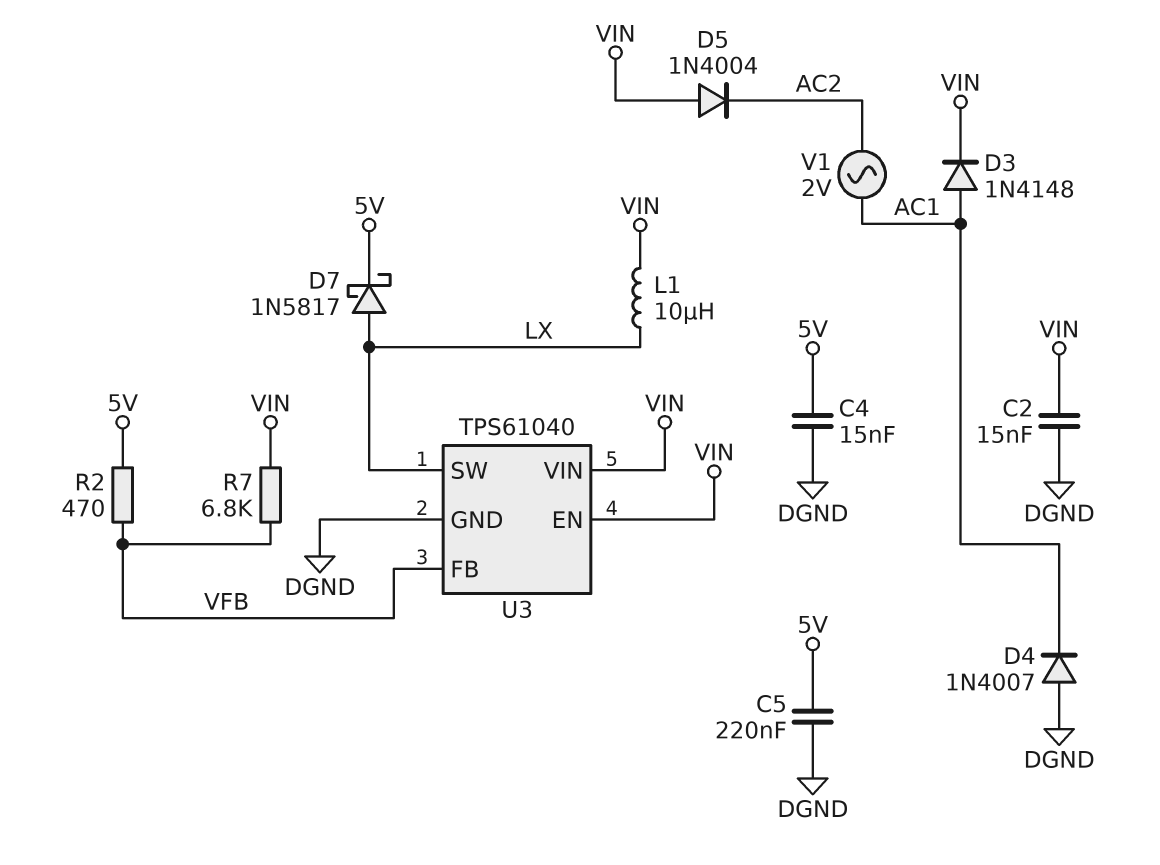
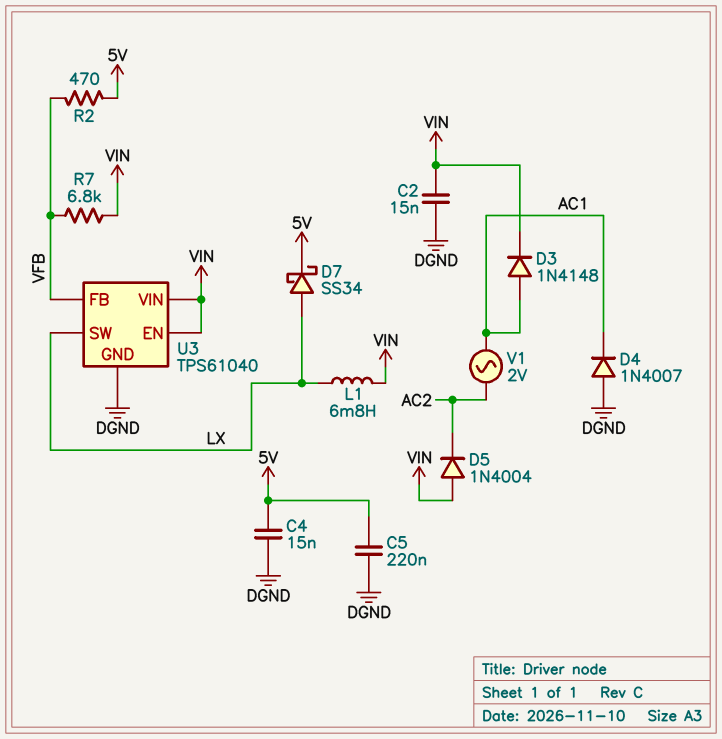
D7: schottky 1N5817 (A LX, K 5V) -> schottky SS34 (A LX, K 5V)
L1: 10uH (LX, VIN) -> 6.8mH (LX, VIN)

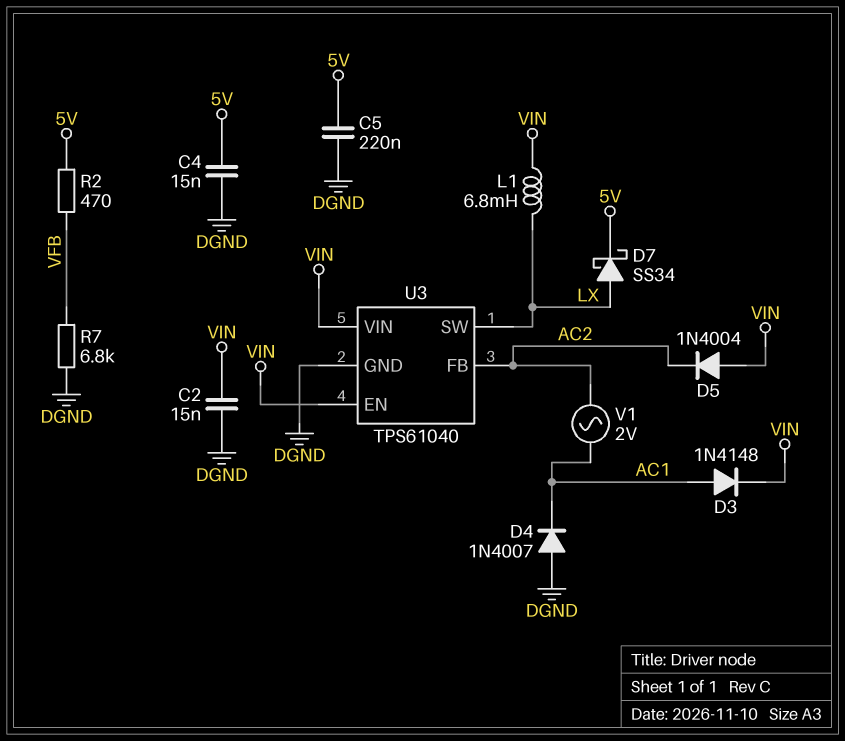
R7: 6.8k (VFB, VIN) -> 6.8k (DGND, VFB)
U3 pin FB: VFB -> AC2

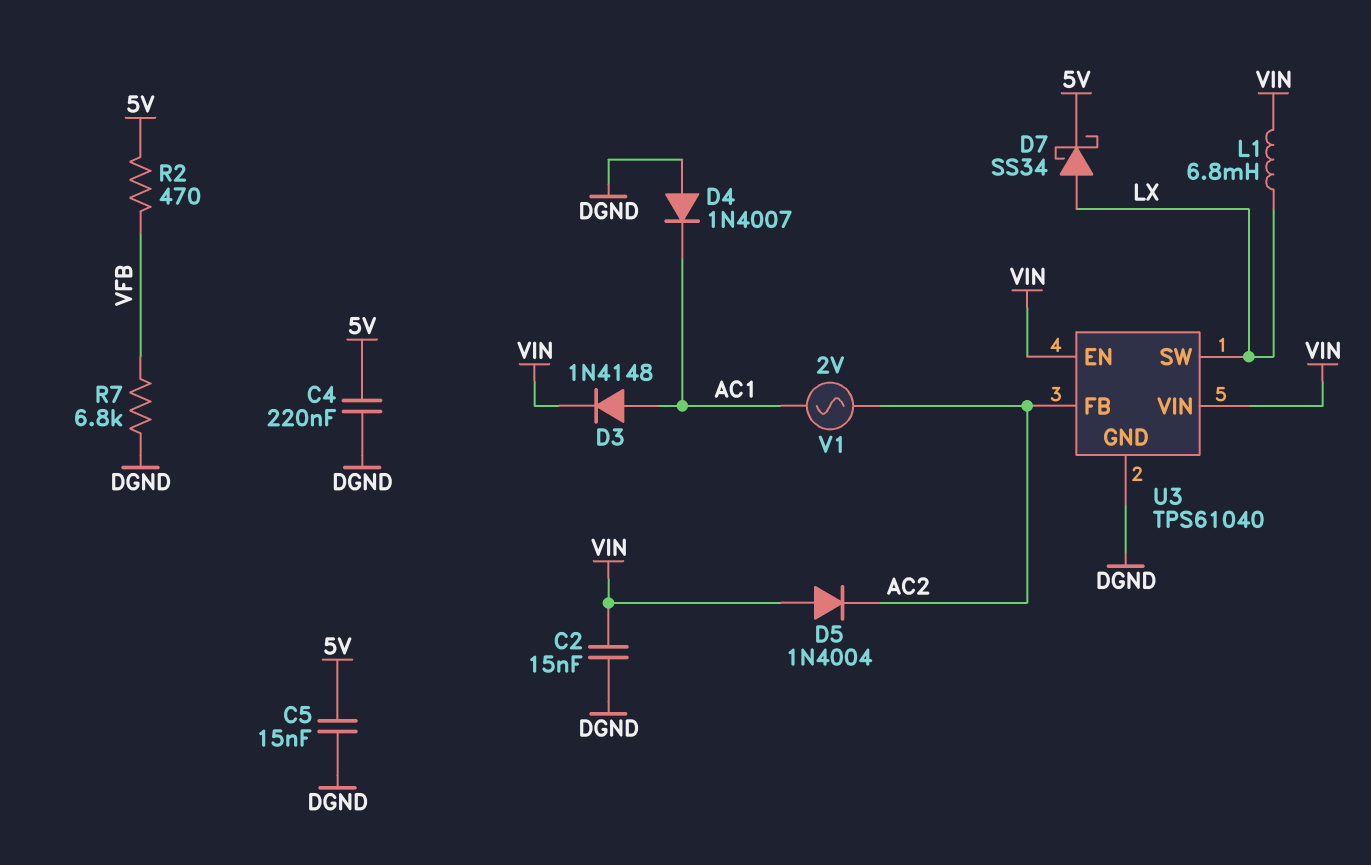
C4: 15nF (5V, DGND) -> 220nF (5V, DGND)
C5: 220nF (5V, DGND) -> 15nF (5V, DGND)

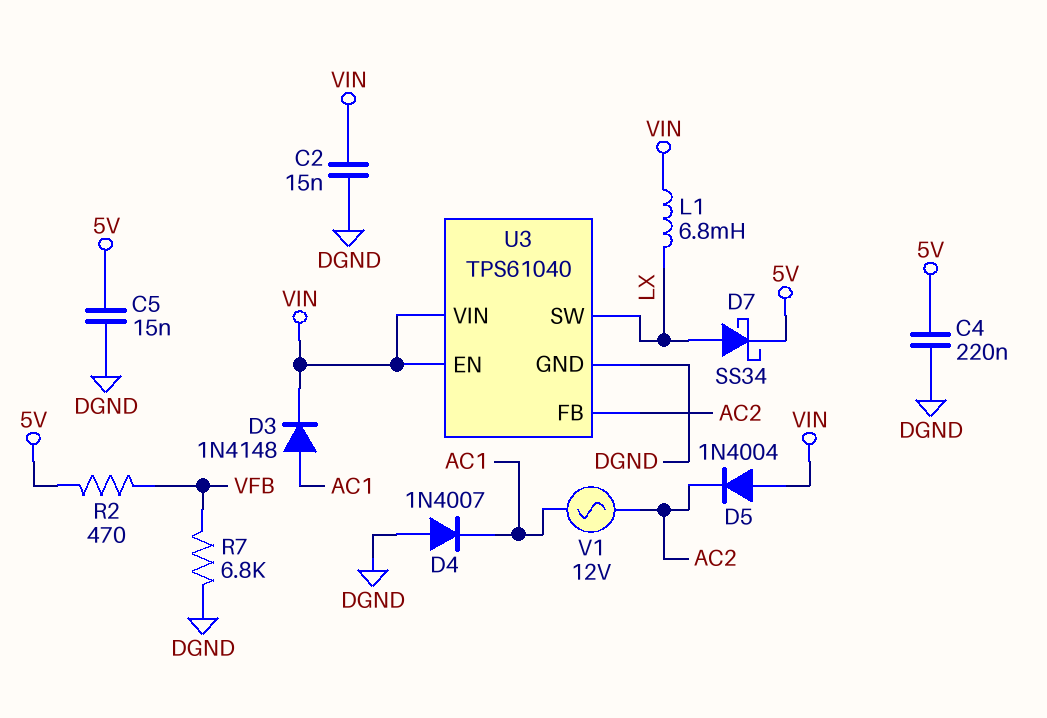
V1: AC 2V (AC1, AC2) -> AC 12V (AC1, AC2)

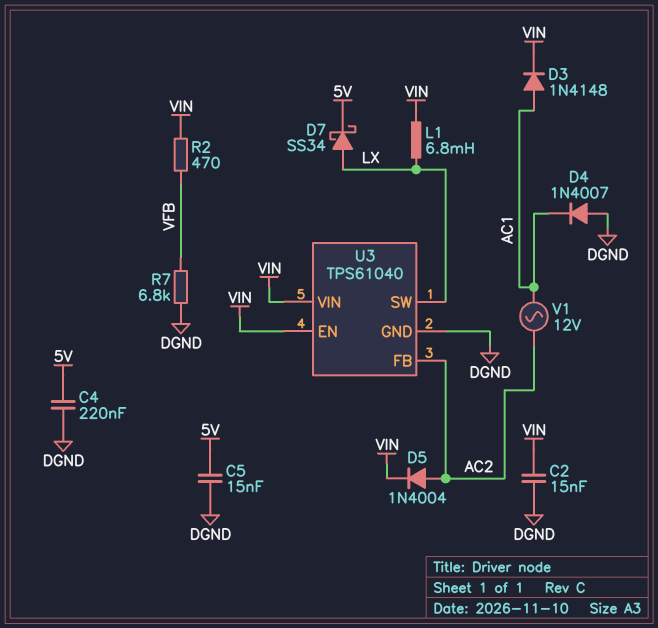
D5: diode 1N4004 (A VIN, K AC2) -> diode 1N4004 (A AC2, K VIN)
R2: 470 (5V, VFB) -> 470 (VFB, VIN)

